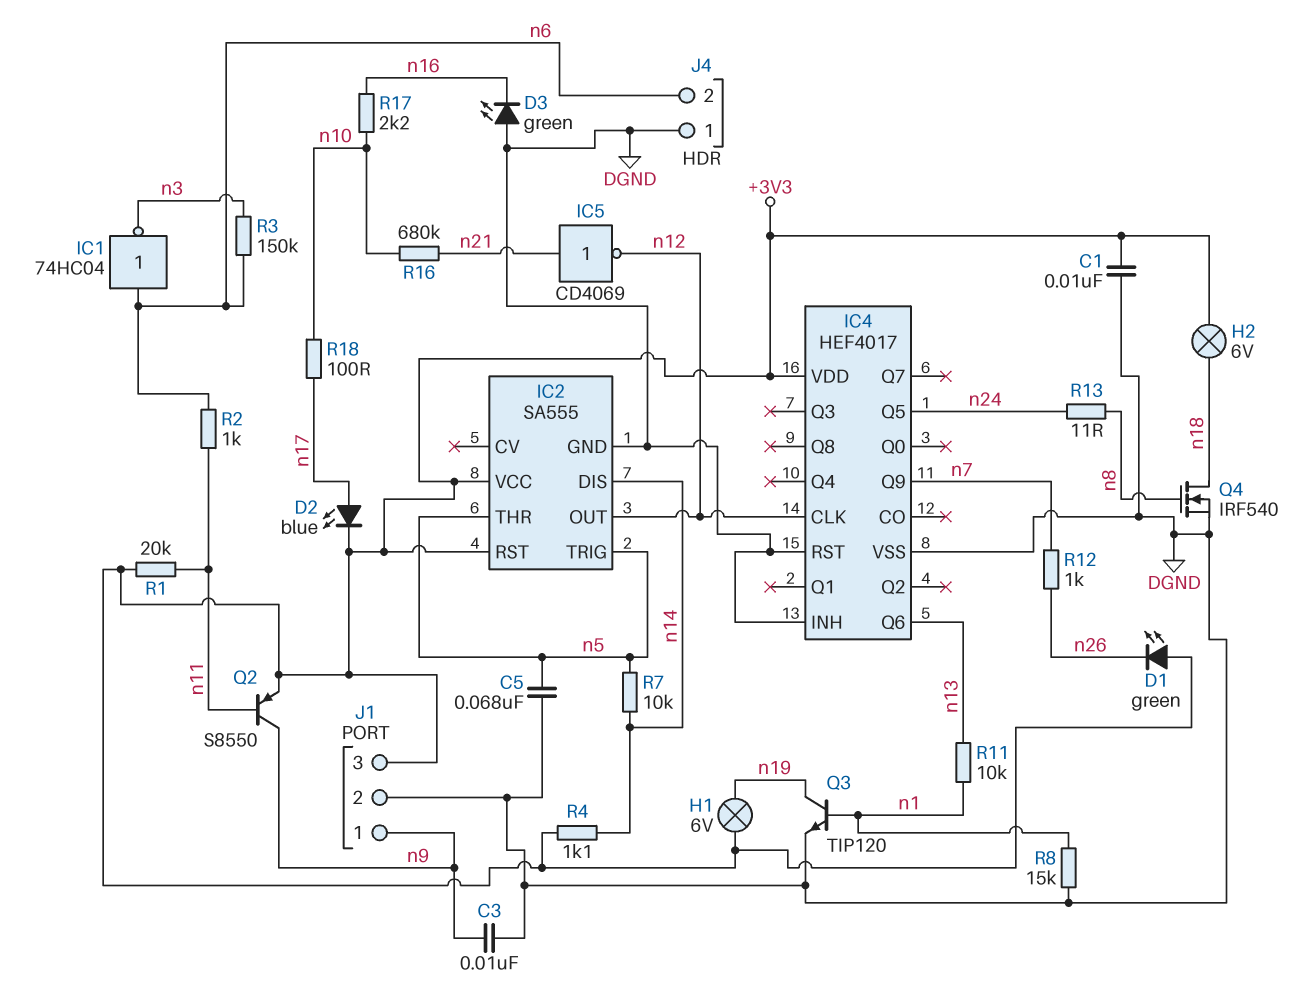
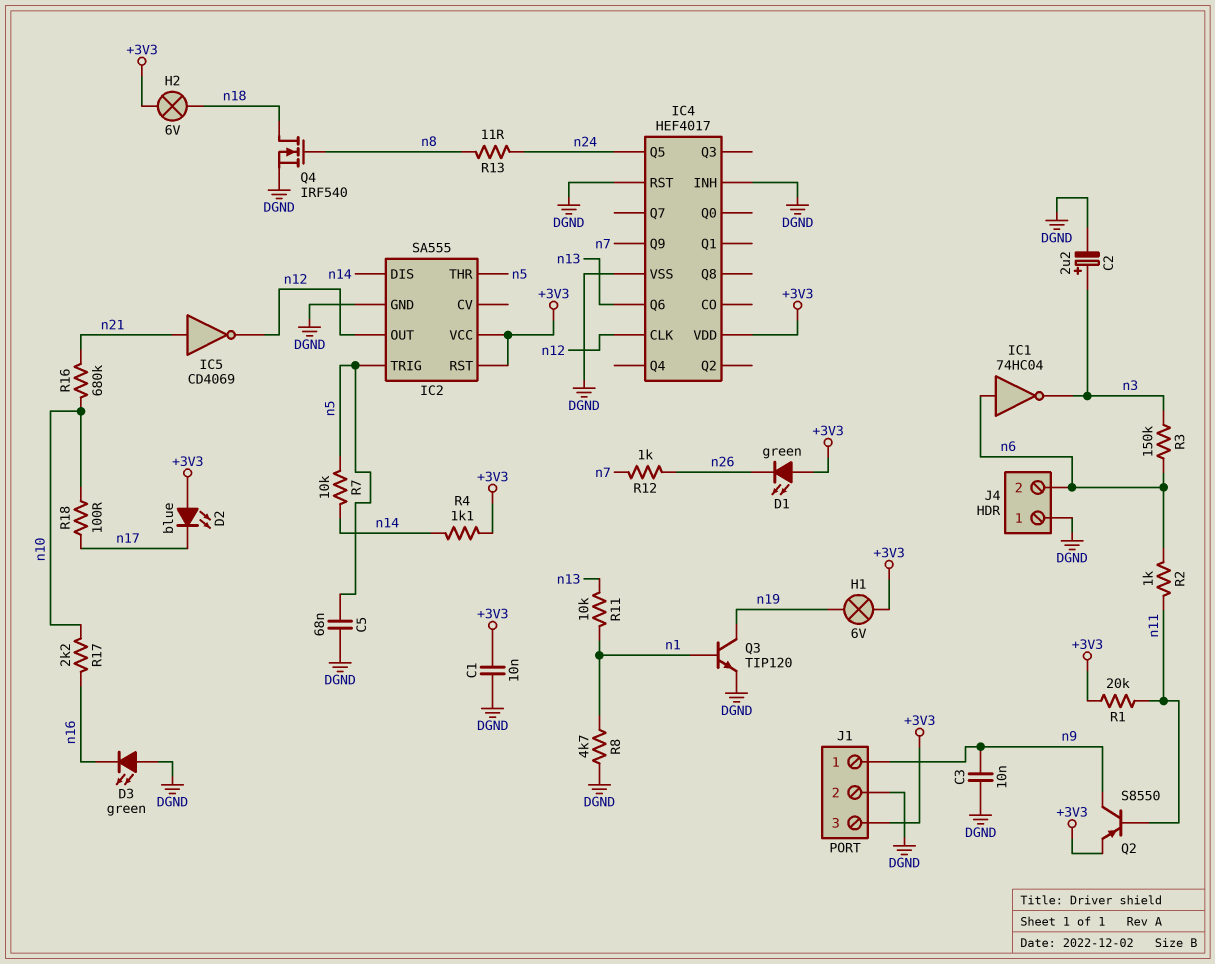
C2: none -> 2.2uF (plus n3, minus DGND)
D2: LED blue (A n17, K +3V3) -> LED blue (A +3V3, K n17)
R8: 15k (DGND, n1) -> 4.7k (DGND, n1)

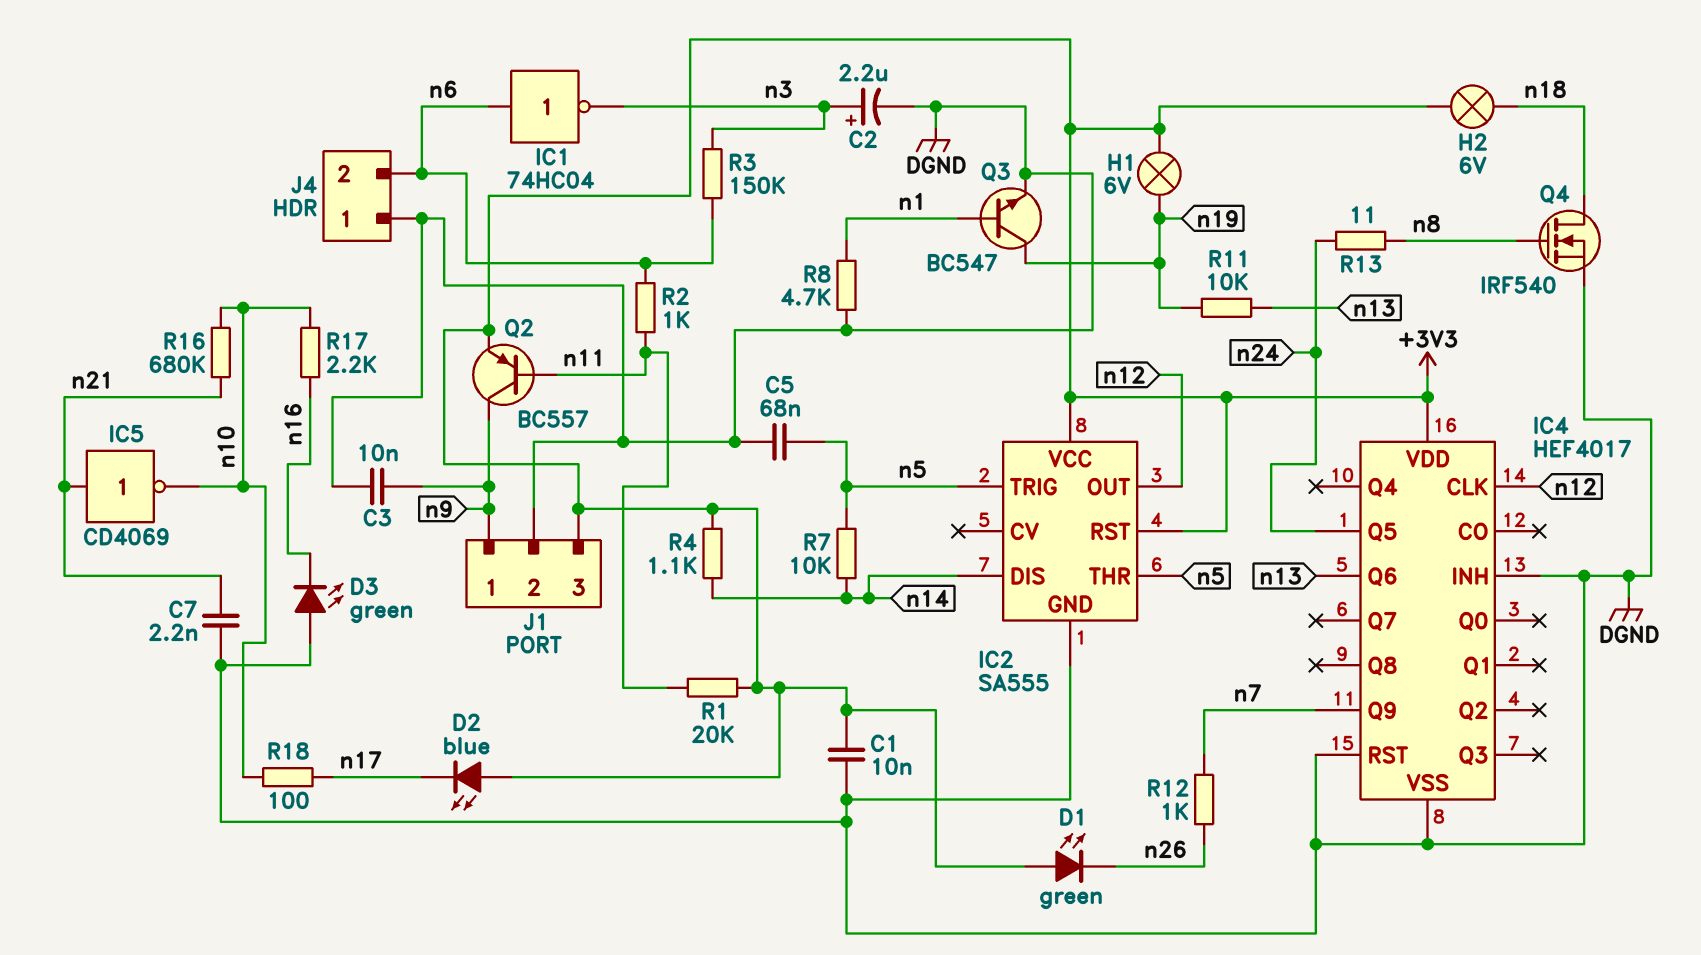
C7: none -> 2.2nF (DGND, n21)
IC5: NOT CD4069 (in n21, out n12) -> NOT CD4069 (in n21, out n10)
Q2: PNP S8550 (B n11, C n9, E +3V3) -> PNP BC557 (B n11, C n9, E +3V3)
Q3: NPN TIP120 (B n1, C n19, E DGND) -> NPN BC547 (B n1, C n19, E DGND)
R11: 10k (n1, n13) -> 10k (n13, n19)

